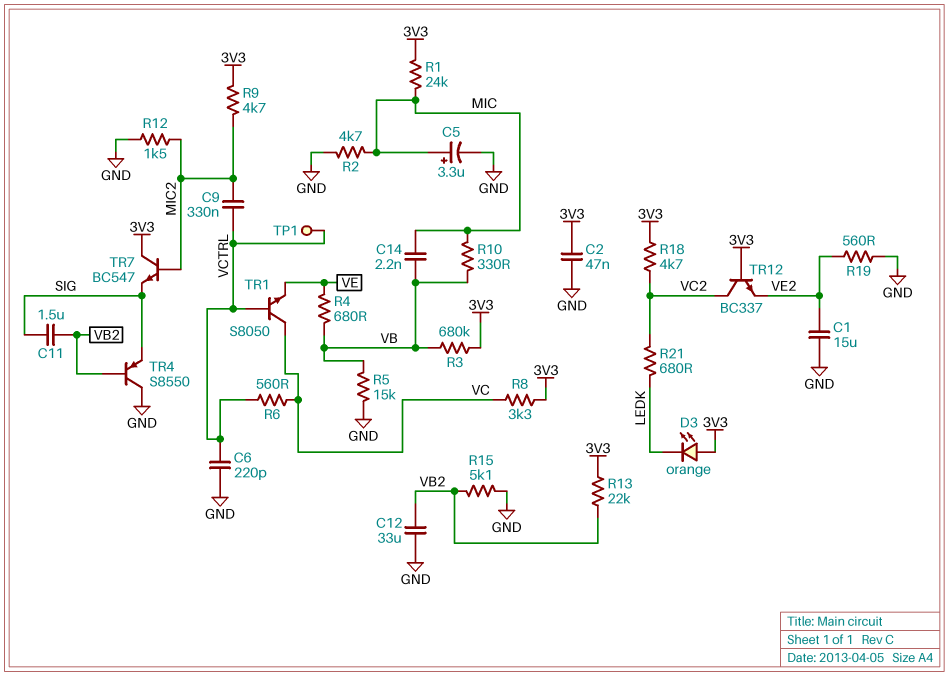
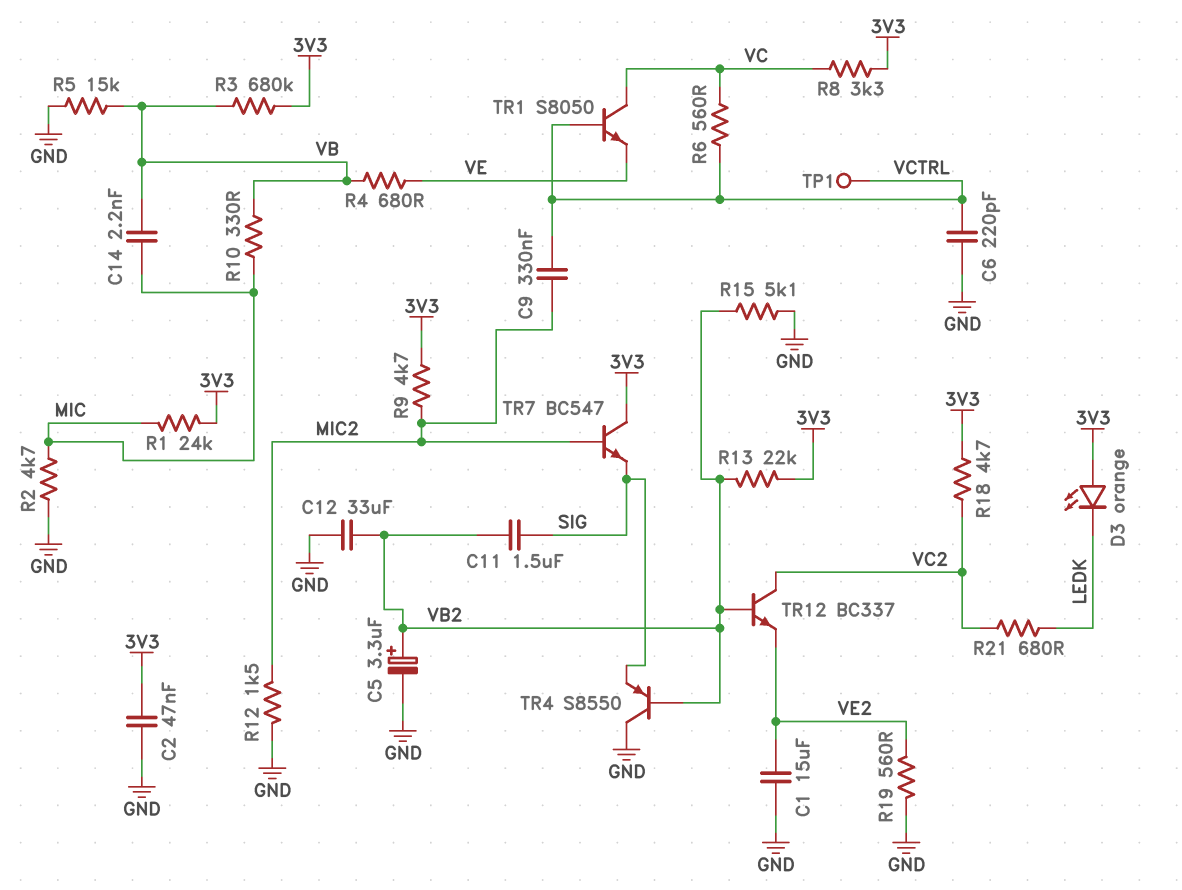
C5: 3.3uF (plus MIC, minus GND) -> 3.3uF (plus VB2, minus GND)
TR12: NPN BC337 (B 3V3, C VC2, E VE2) -> NPN BC337 (B VB2, C VC2, E VE2)

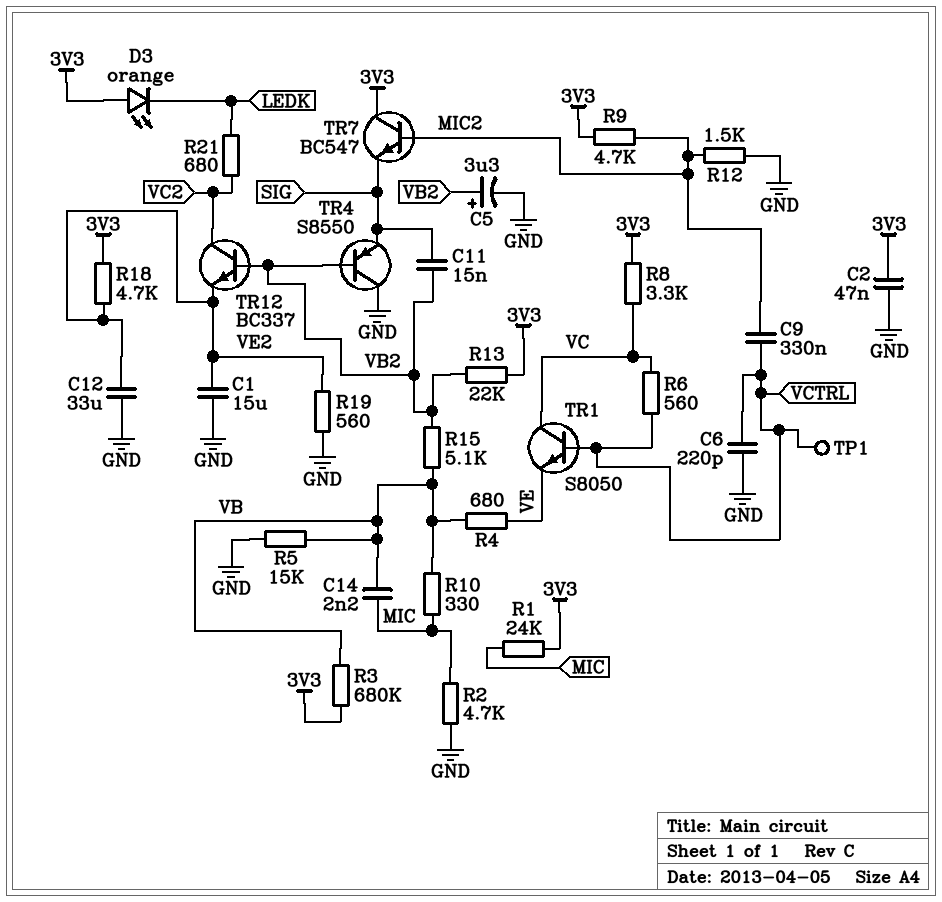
C11: 1.5uF (SIG, VB2) -> 15nF (SIG, VB2)
C12: 33uF (GND, VB2) -> 33uF (GND, VE2)
R15: 5.1k (GND, VB2) -> 5.1k (VB, VB2)
R18: 4.7k (3V3, VC2) -> 4.7k (3V3, VE2)

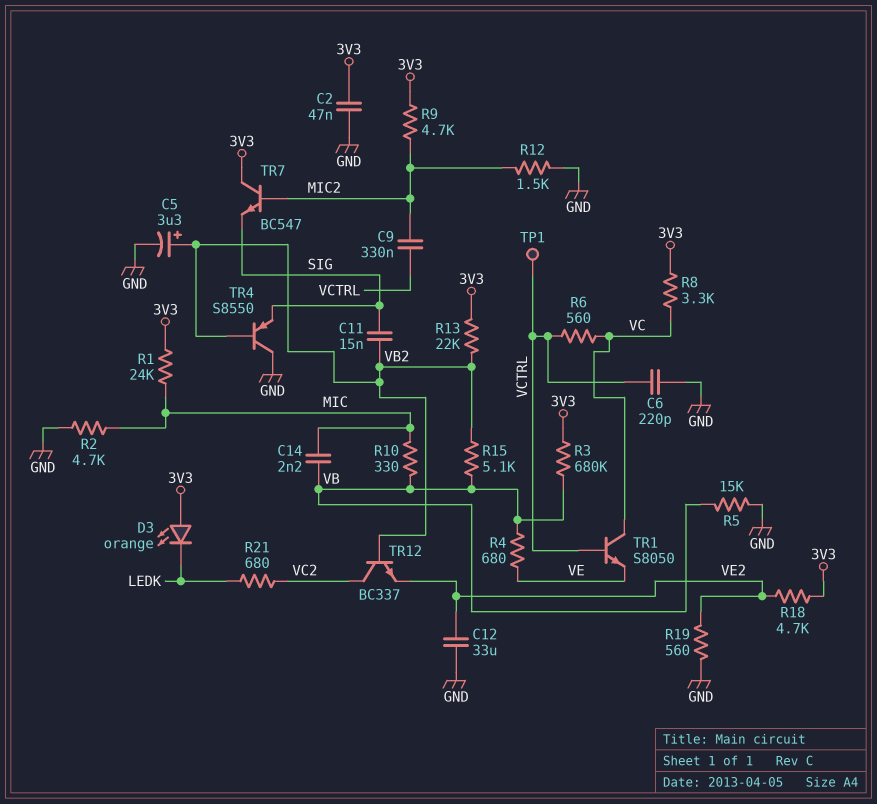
C1: 15uF (GND, VE2) -> none

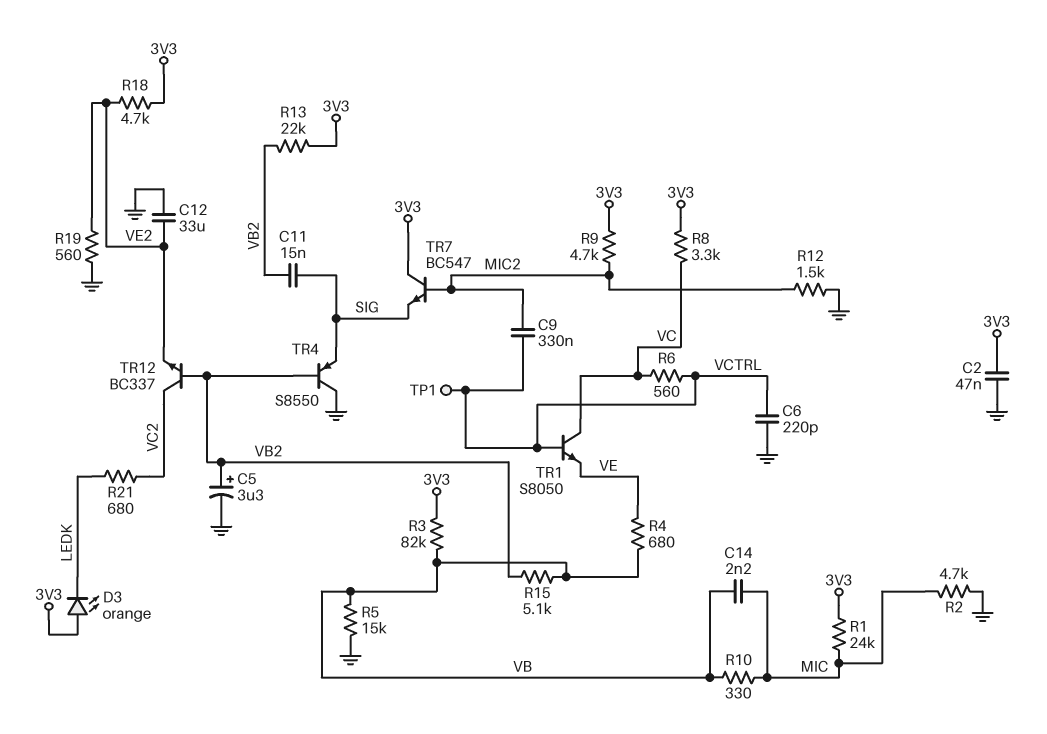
R3: 680k (3V3, VB) -> 82k (3V3, VB)

